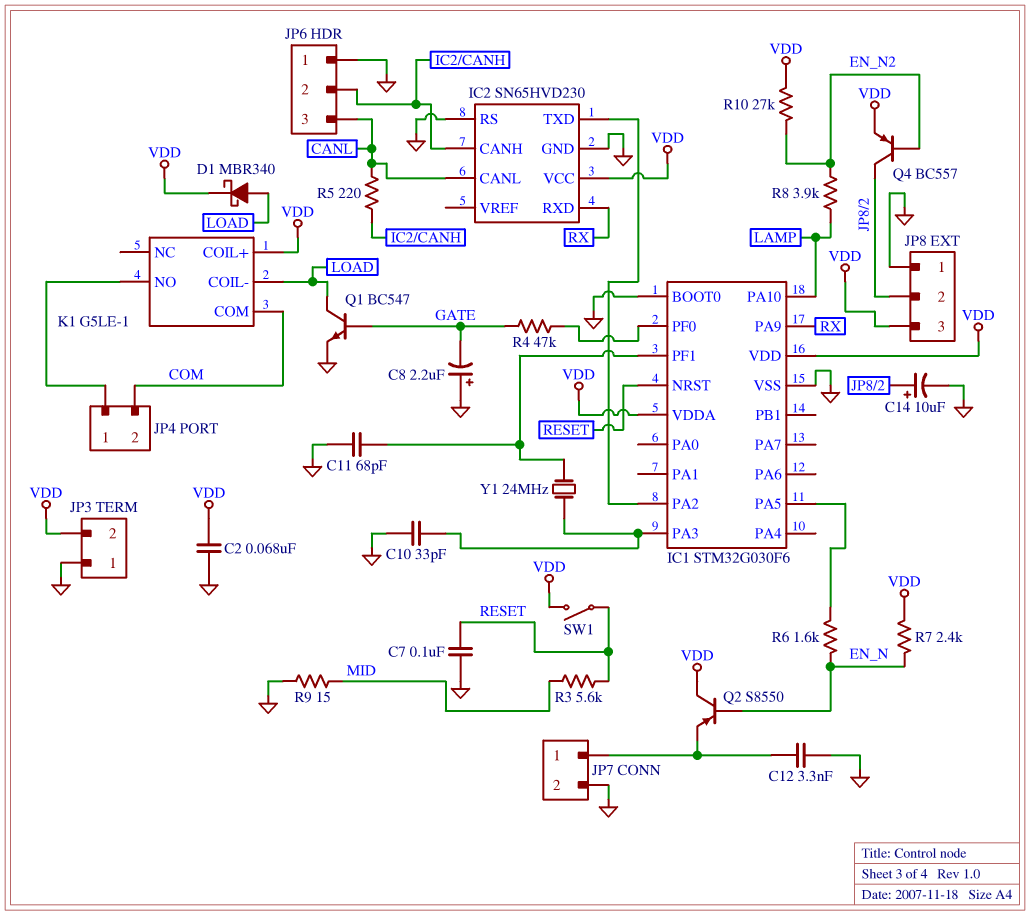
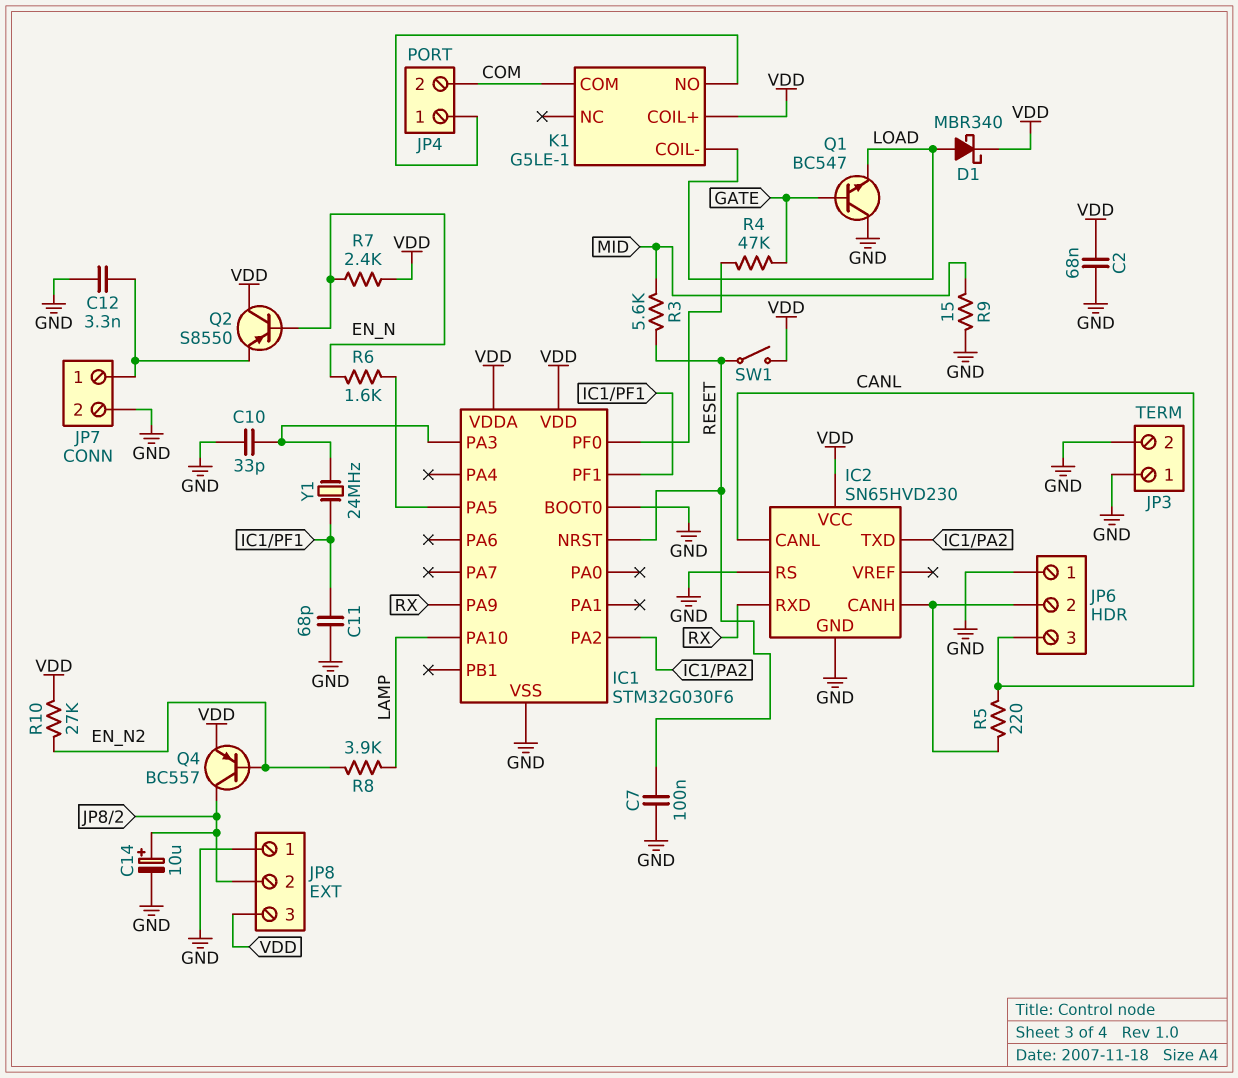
C8: 2.2uF (plus GND, minus GATE) -> none
JP3 pin 2: VDD -> GND
Q1: NPN BC547 (B GATE, C LOAD, E GND) -> NPN BC547 (B GATE, C GND, E LOAD)

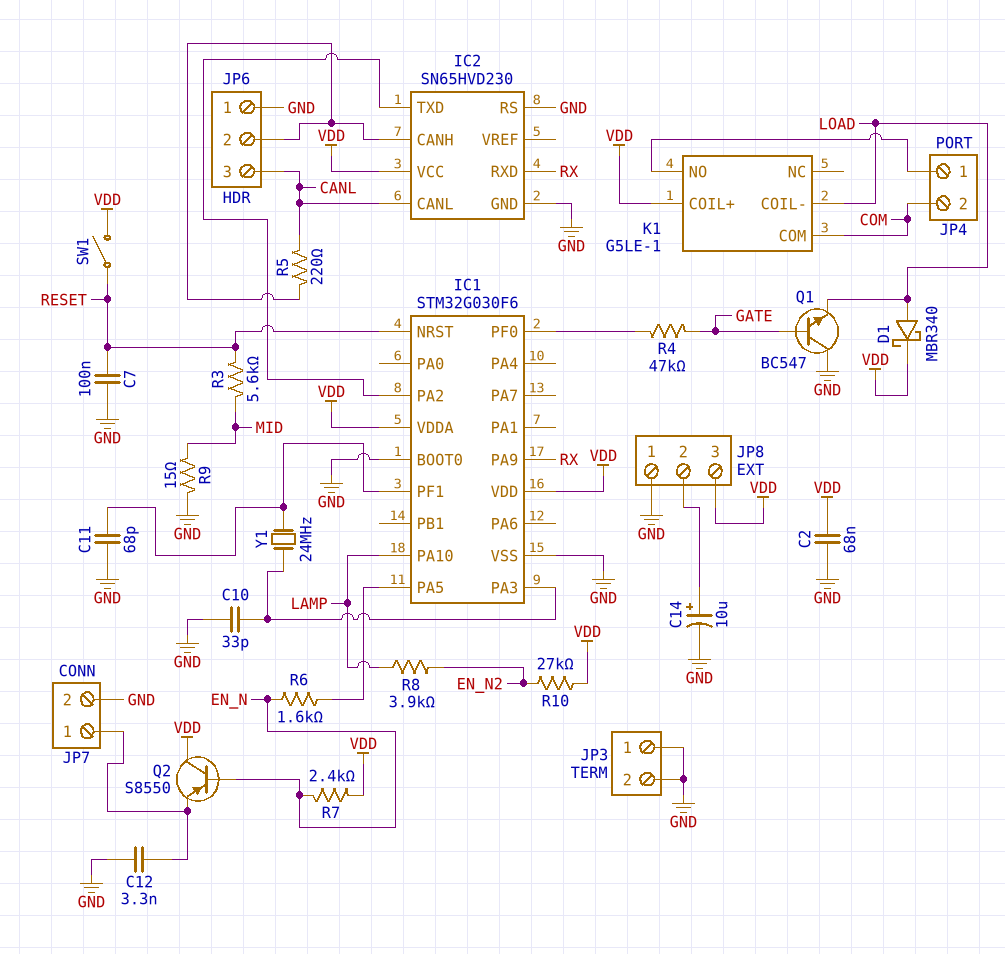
Q4: PNP BC557 (B EN_N2, C JP8/2, E VDD) -> none

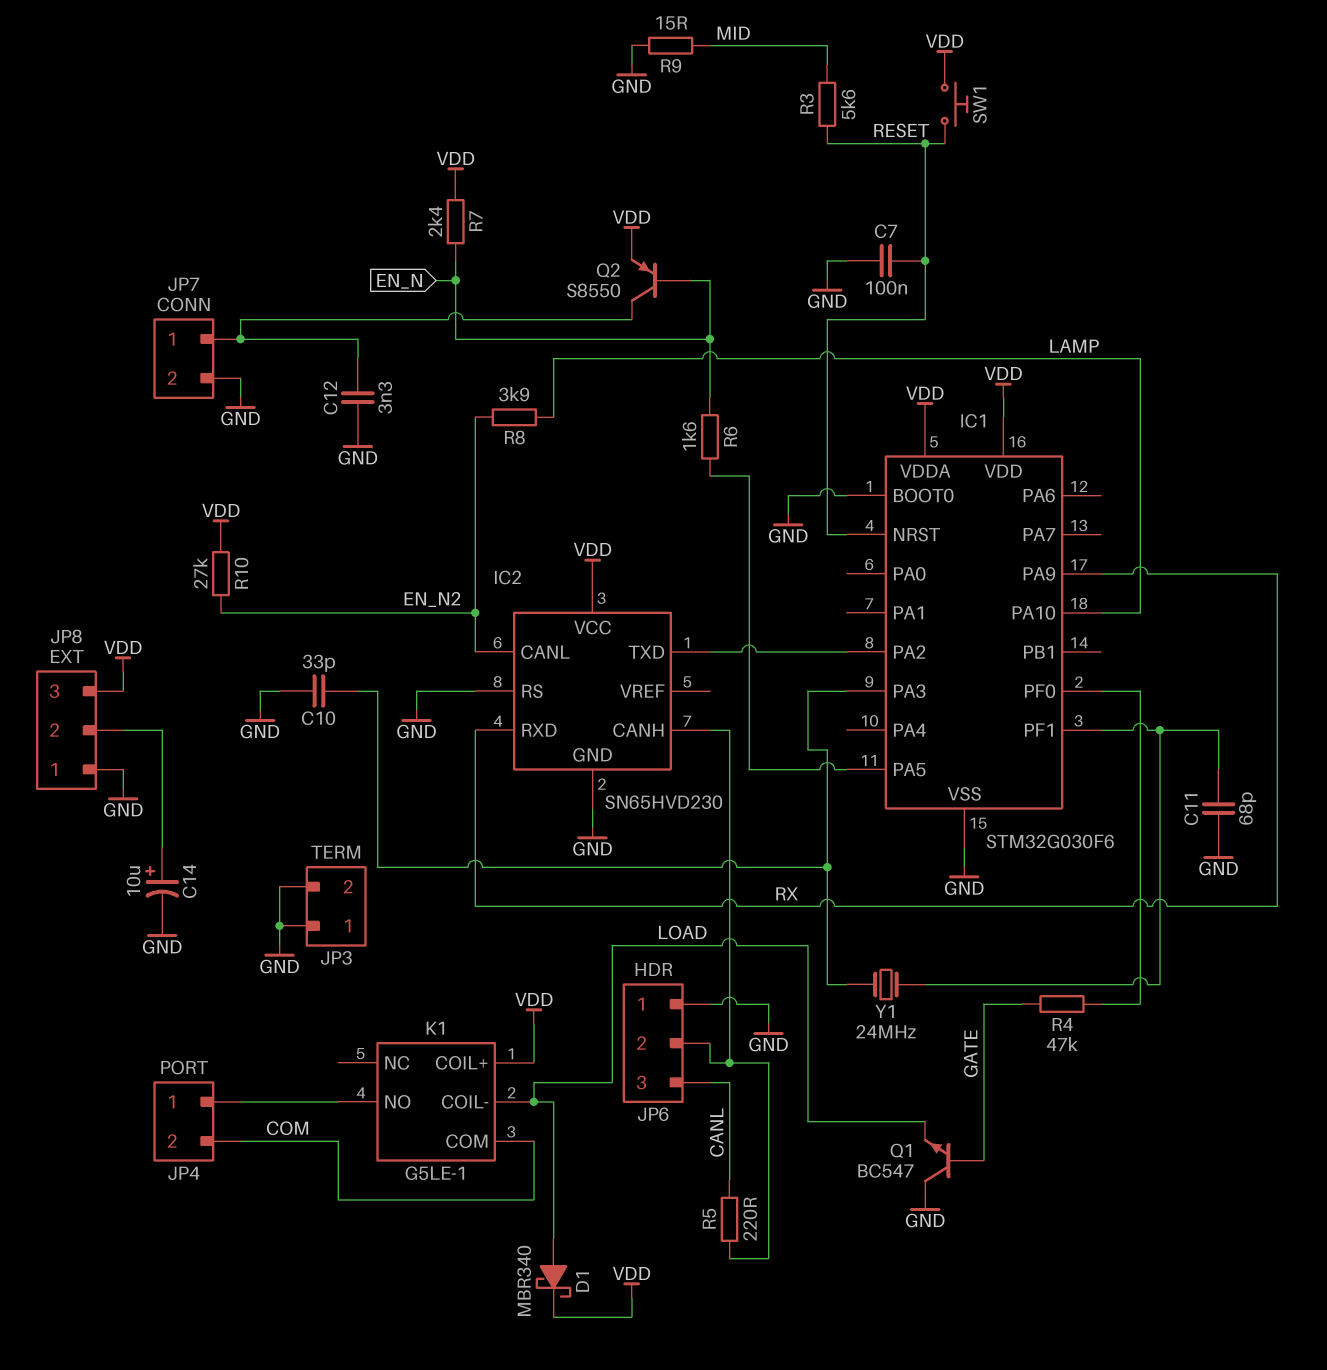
C2: 68nF (GND, VDD) -> none
IC2 pin CANL: CANL -> EN_N2
Q2: PNP S8550 (B EN_N, C VDD, E JP7/1) -> PNP S8550 (B EN_N, C JP7/1, E VDD)
SW1: switch (RESET, VDD) -> button (RESET, VDD)

